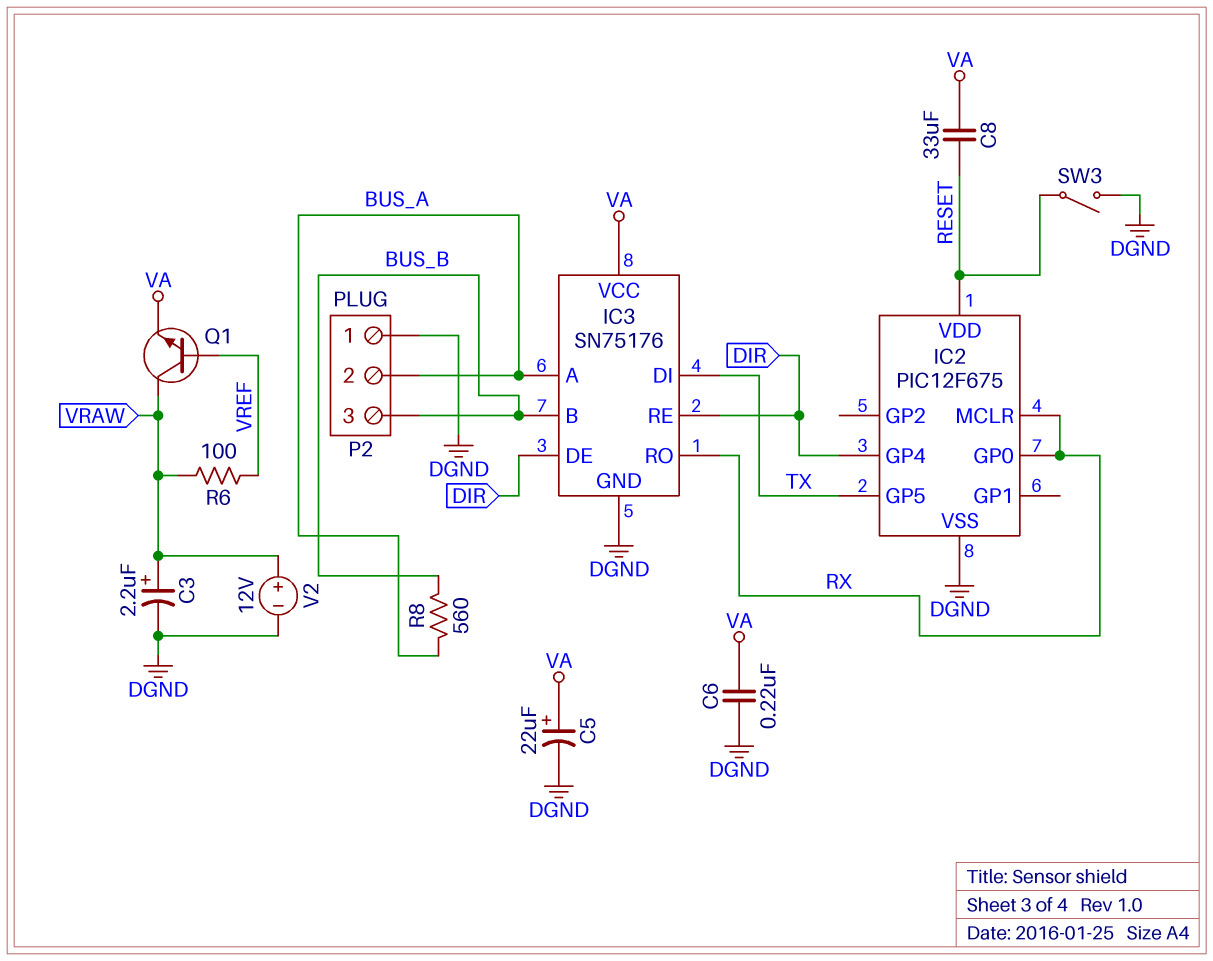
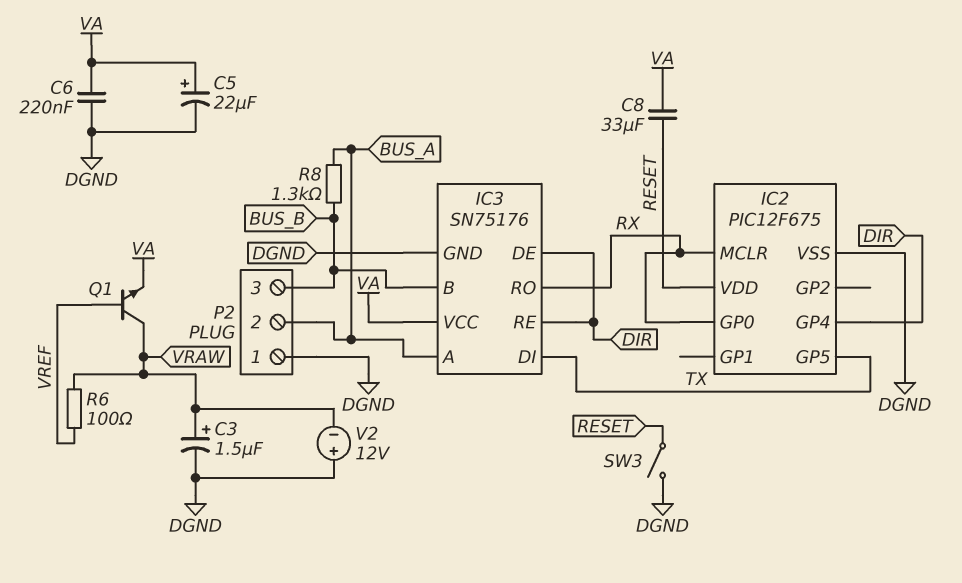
C3: 2.2uF (plus VRAW, minus DGND) -> 1.5uF (plus VRAW, minus DGND)
R8: 560 (BUS_A, BUS_B) -> 1.3k (BUS_A, BUS_B)
V2: 12V (plus VRAW, minus DGND) -> 12V (plus DGND, minus VRAW)

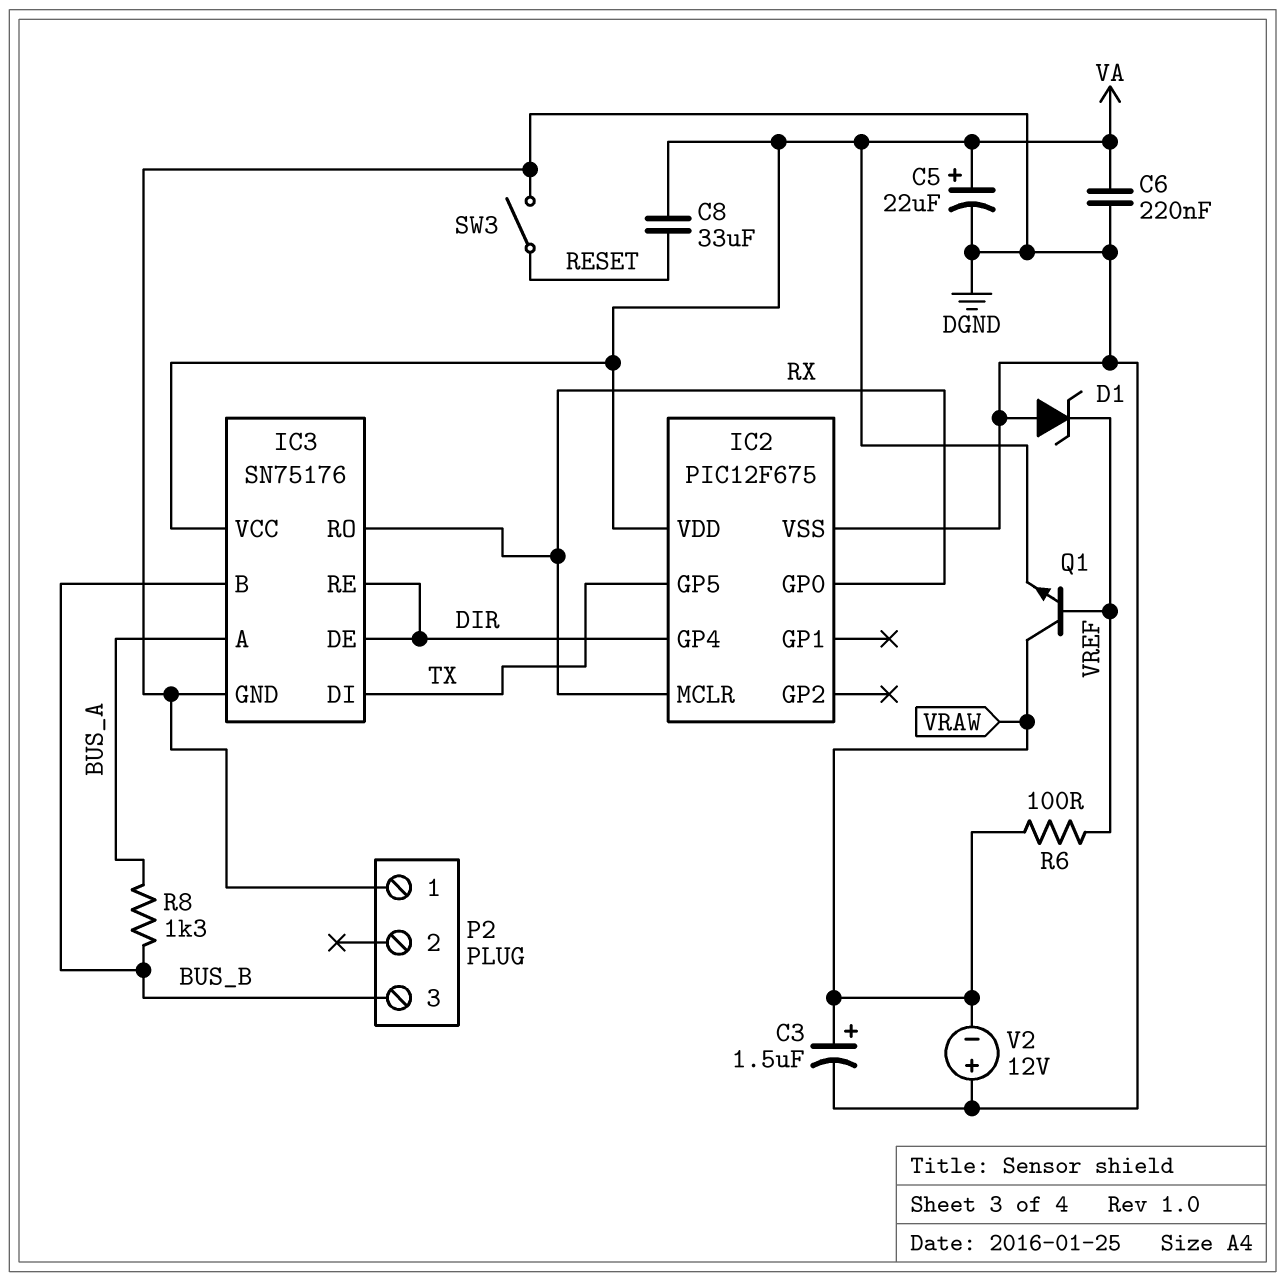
D1: none -> zener (A DGND, K VREF)
IC2 pin VDD: RESET -> VA
P2 pin 2: BUS_A -> none

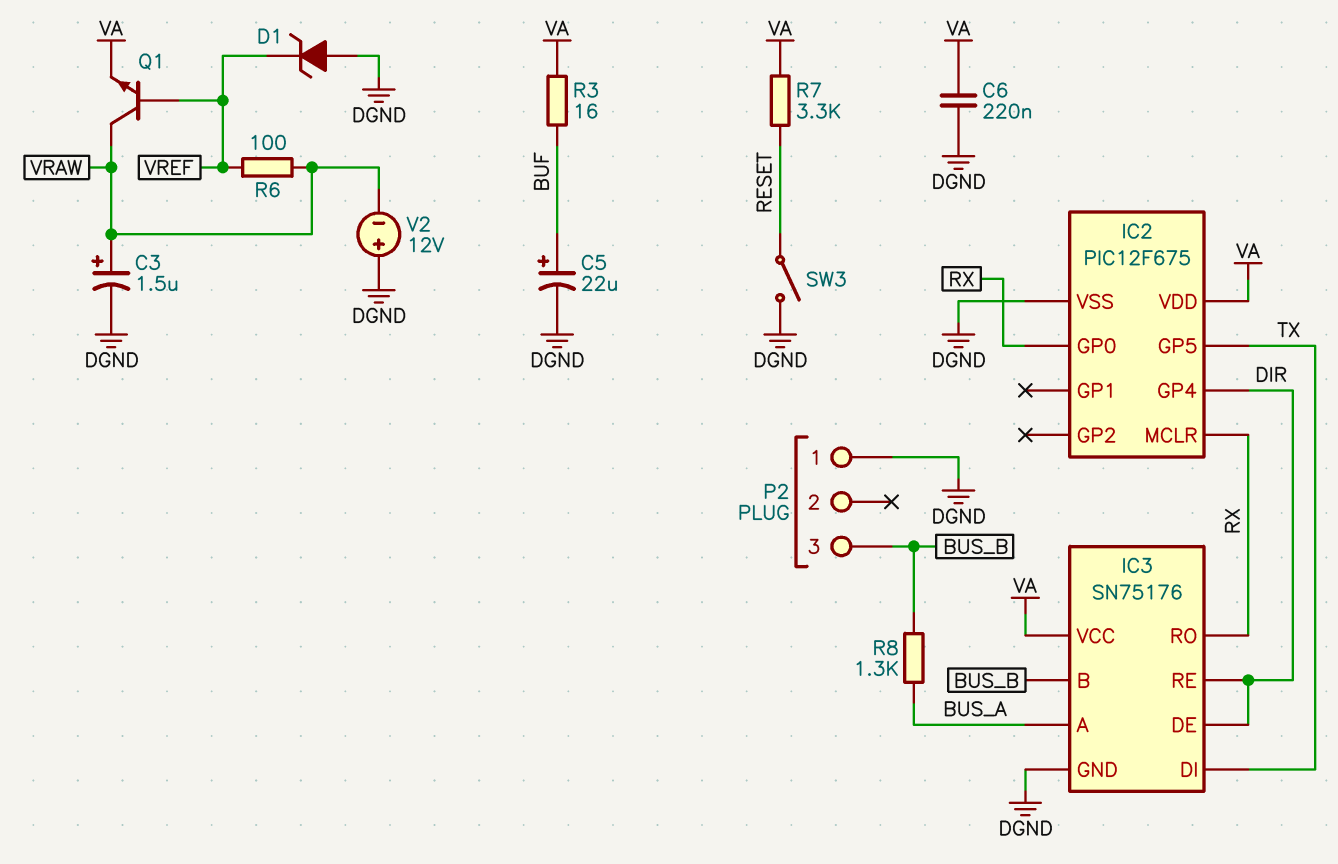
C5: 22uF (plus VA, minus DGND) -> 22uF (plus BUF, minus DGND)
C8: 33uF (RESET, VA) -> none
R3: none -> 16 (BUF, VA)
R7: none -> 3.3k (RESET, VA)

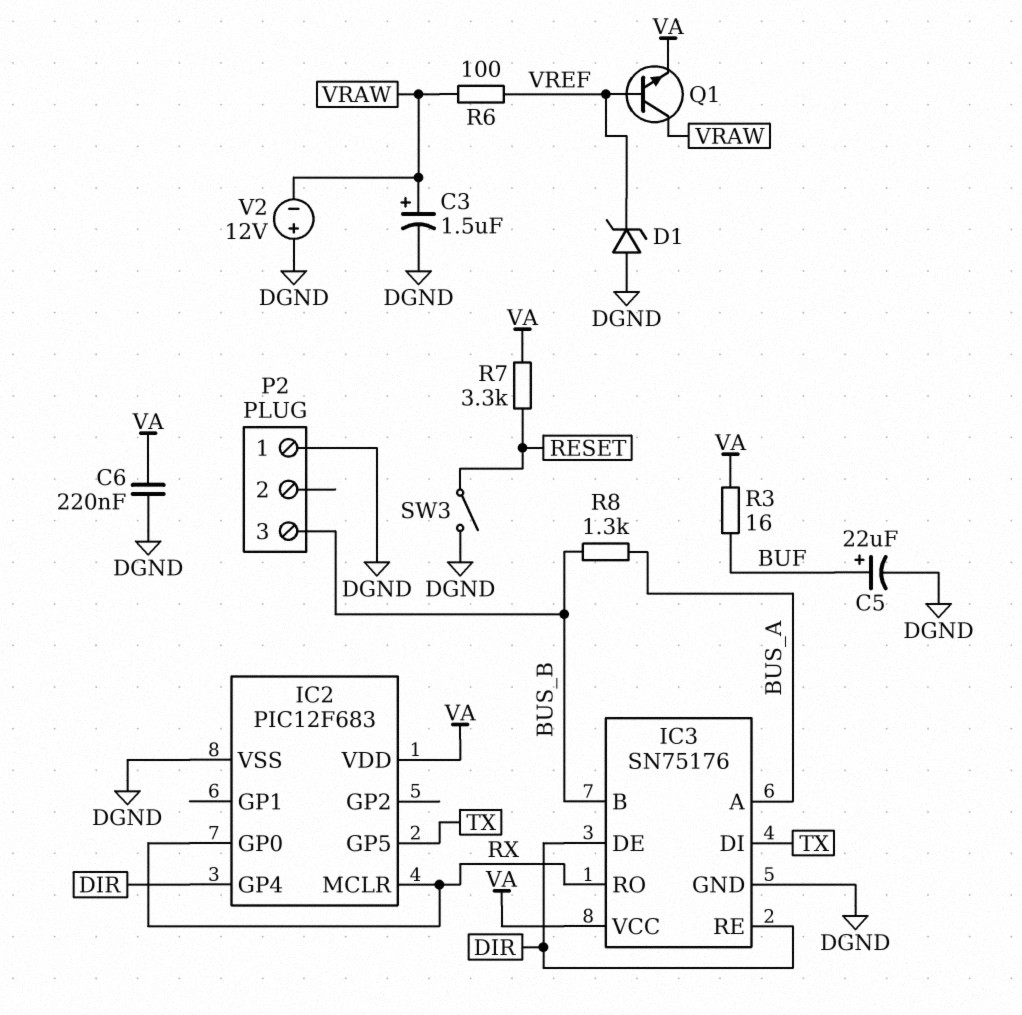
IC2: PIC12F675 -> PIC12F683

